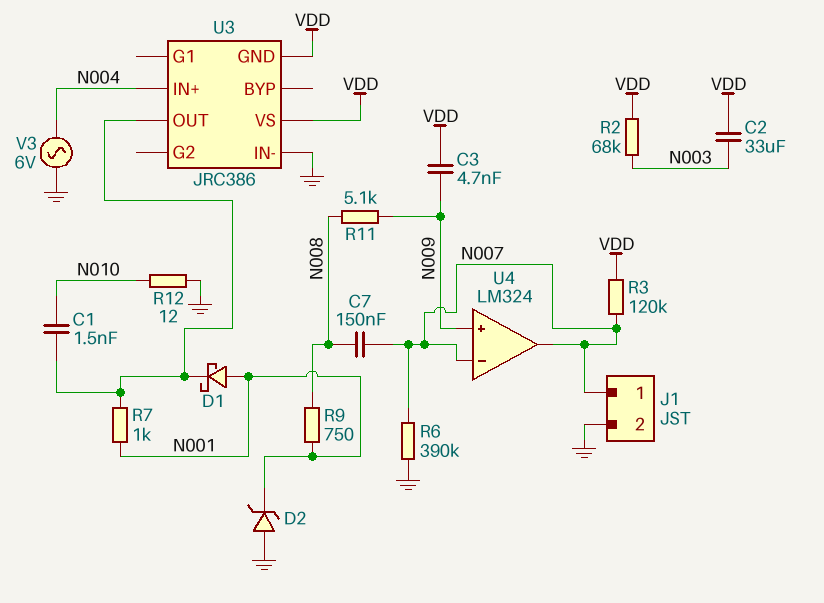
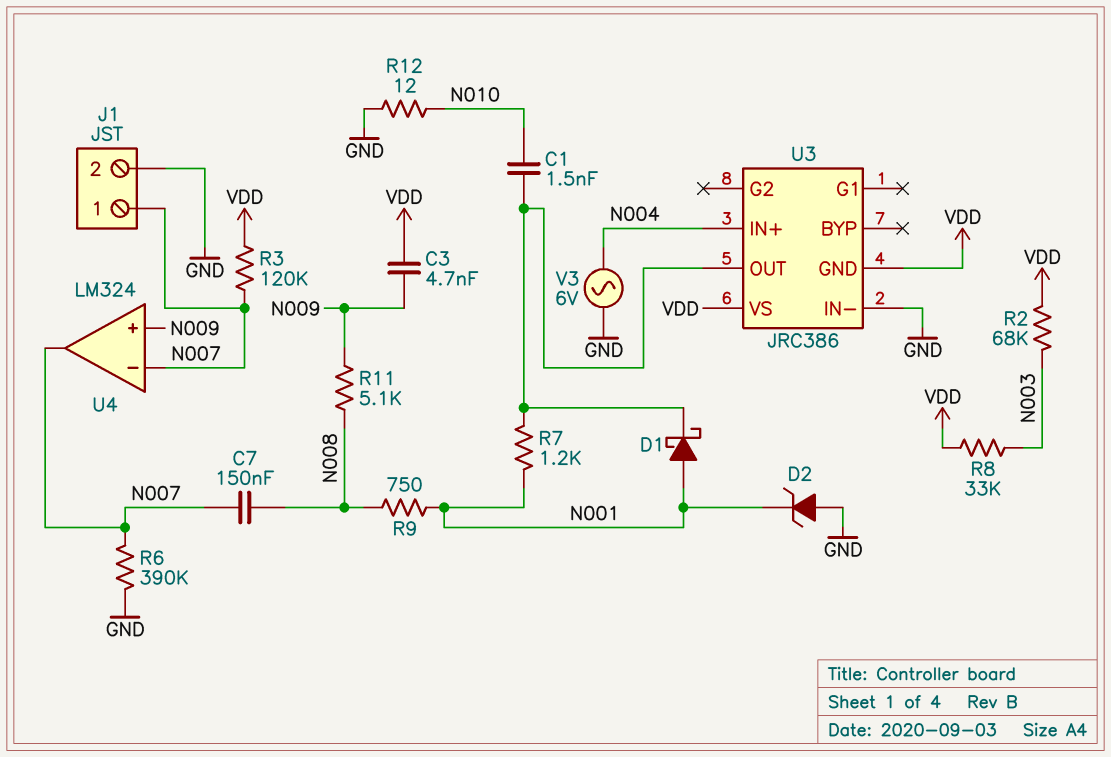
C2: 33uF (N003, VDD) -> none
R7: 1k (N001, U3/OUT) -> 1.2k (N001, U3/OUT)
R8: none -> 33k (N003, VDD)

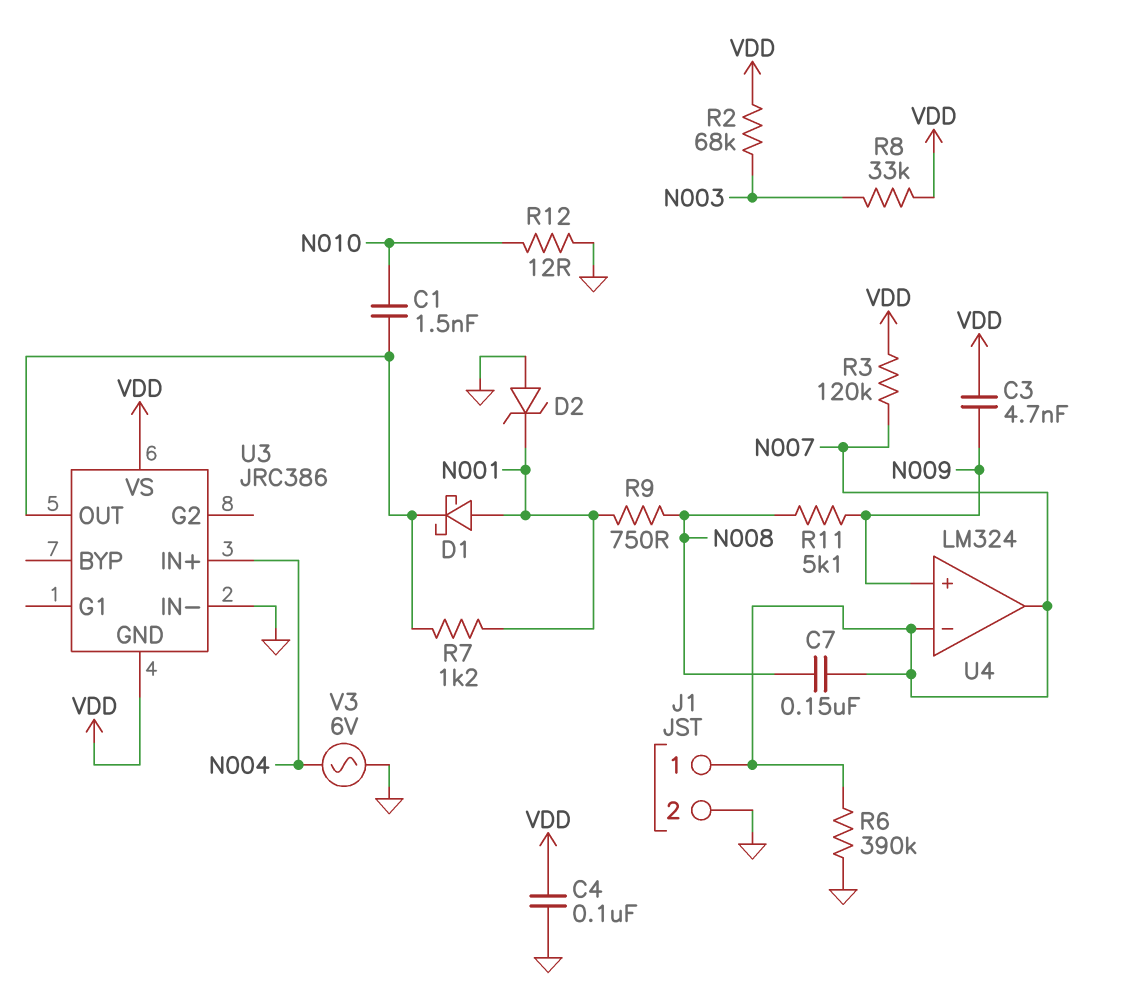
C4: none -> 100nF (GND, VDD)

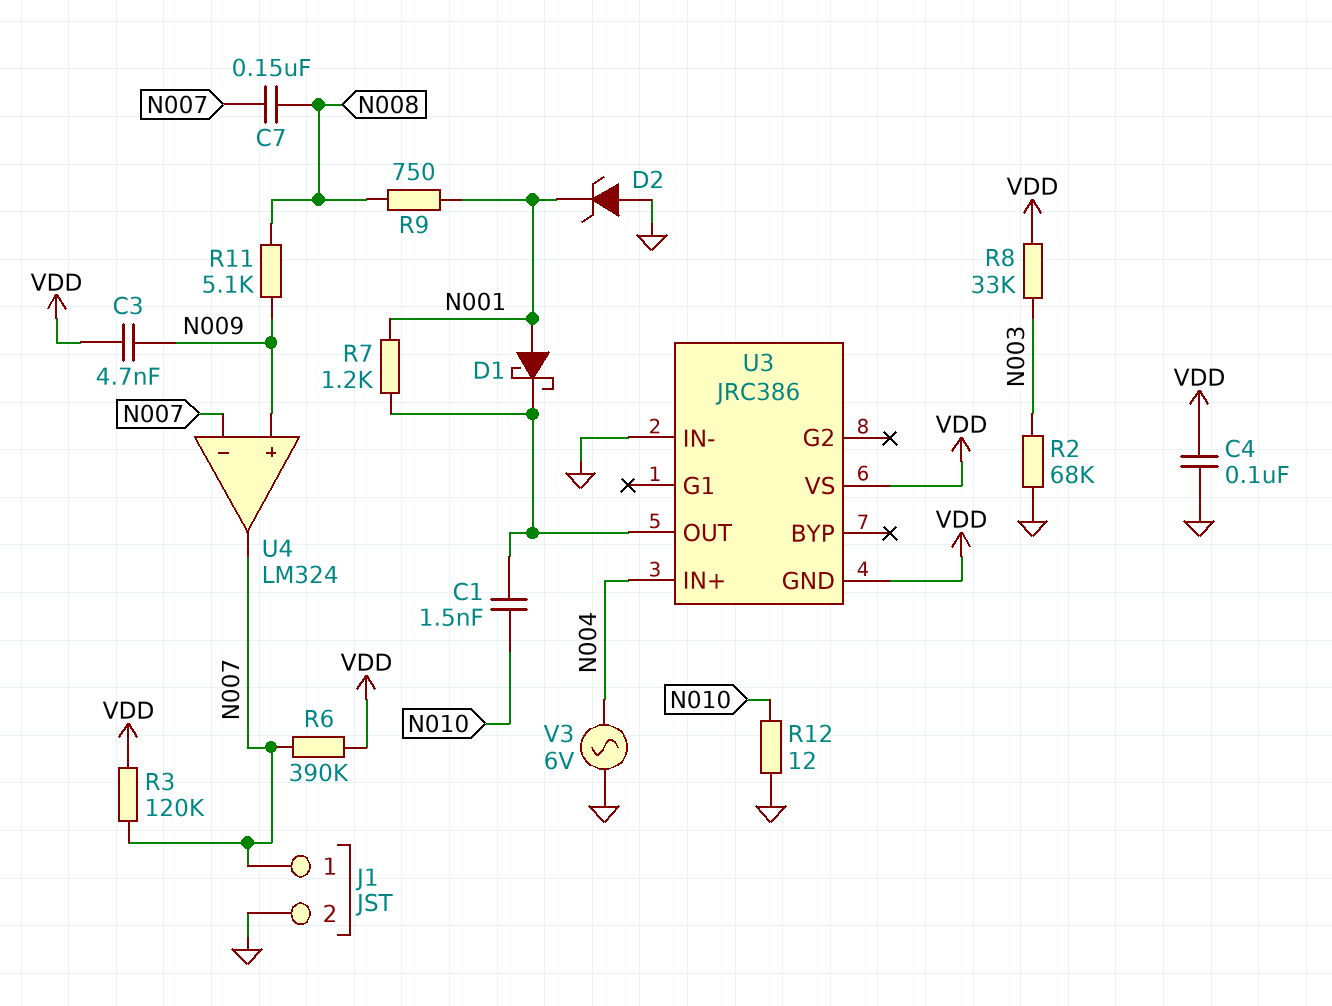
R2: 68k (N003, VDD) -> 68k (GND, N003)
R6: 390k (GND, N007) -> 390k (N007, VDD)

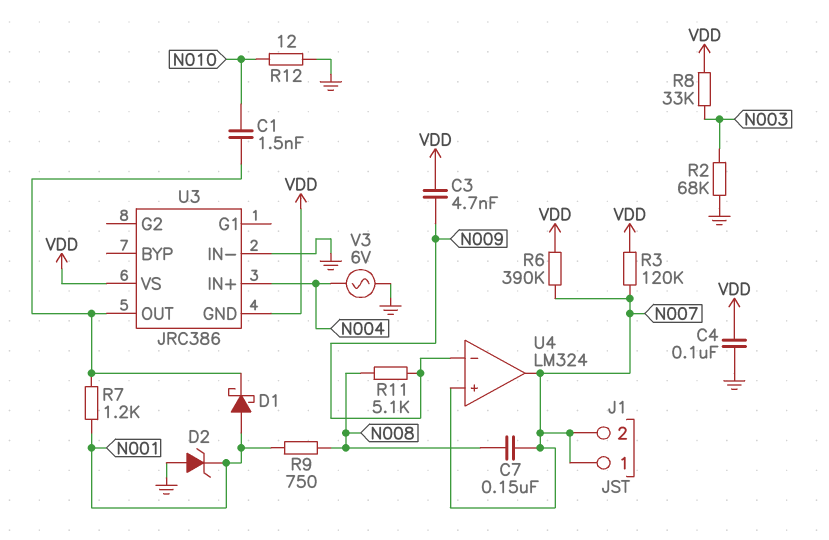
J1 pin 2: GND -> N007
U4 pin in+: N009 -> N007
U4 pin in-: N007 -> N009

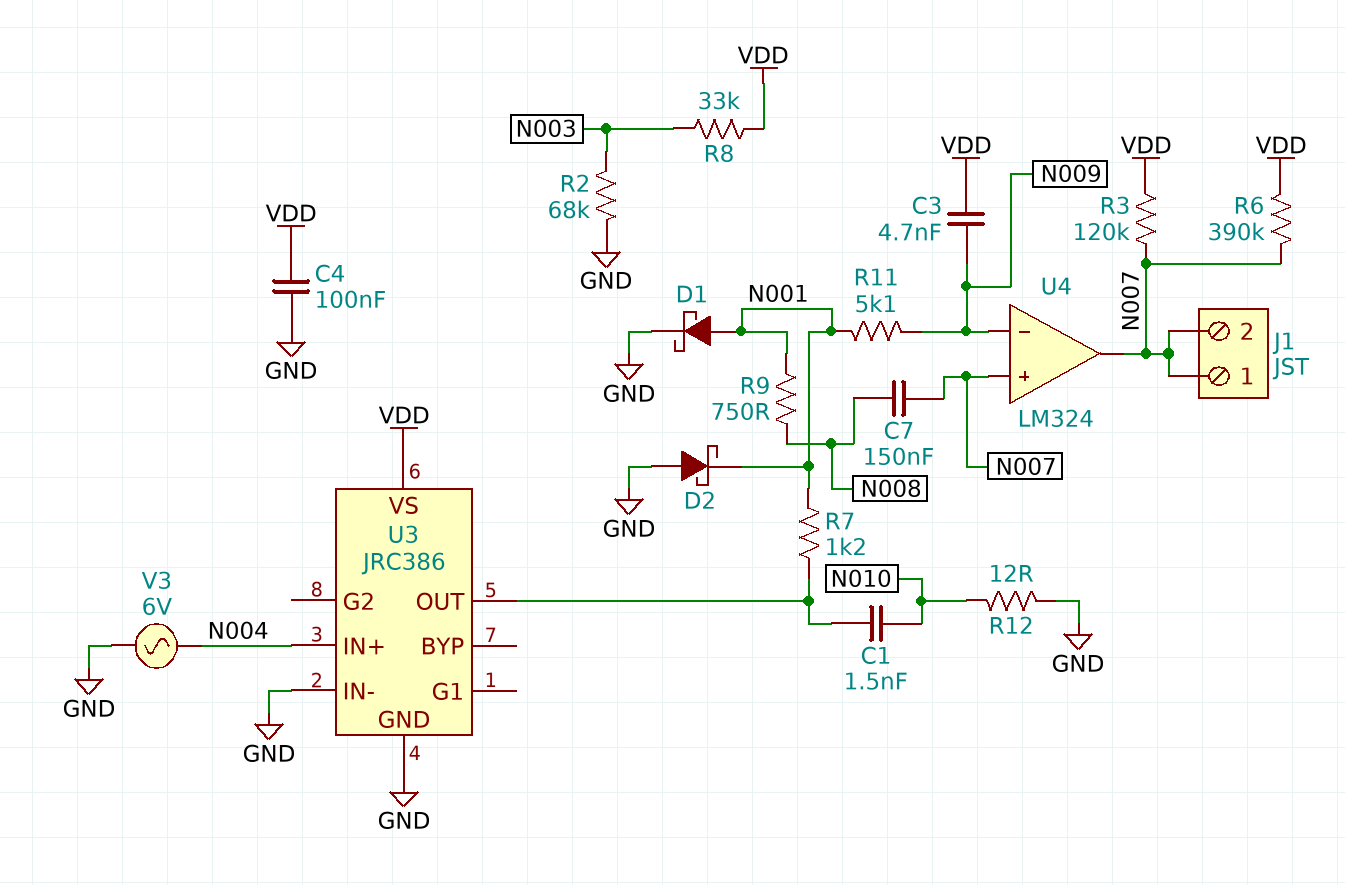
D1: schottky (A N001, K U3/OUT) -> schottky (A N001, K GND)
D2: zener (A GND, K N001) -> schottky (A GND, K N001)
R11: 5.1k (N008, N009) -> 5.1k (N001, N009)
U3 pin GND: VDD -> GND

